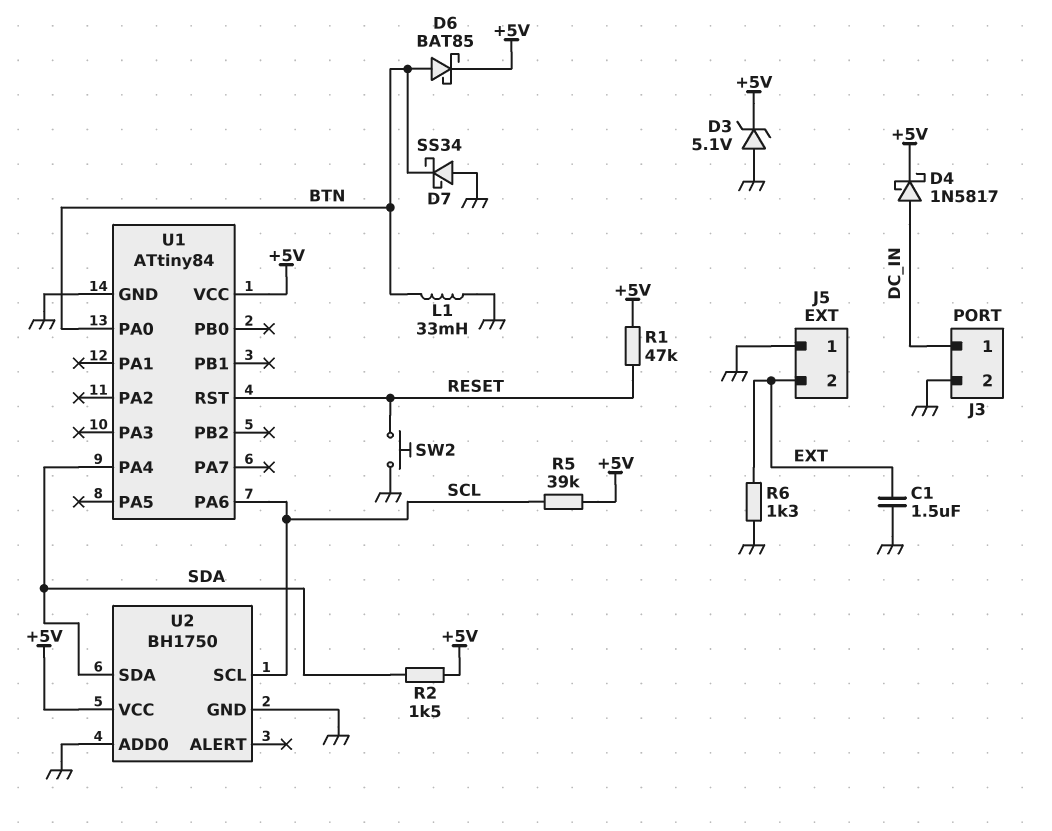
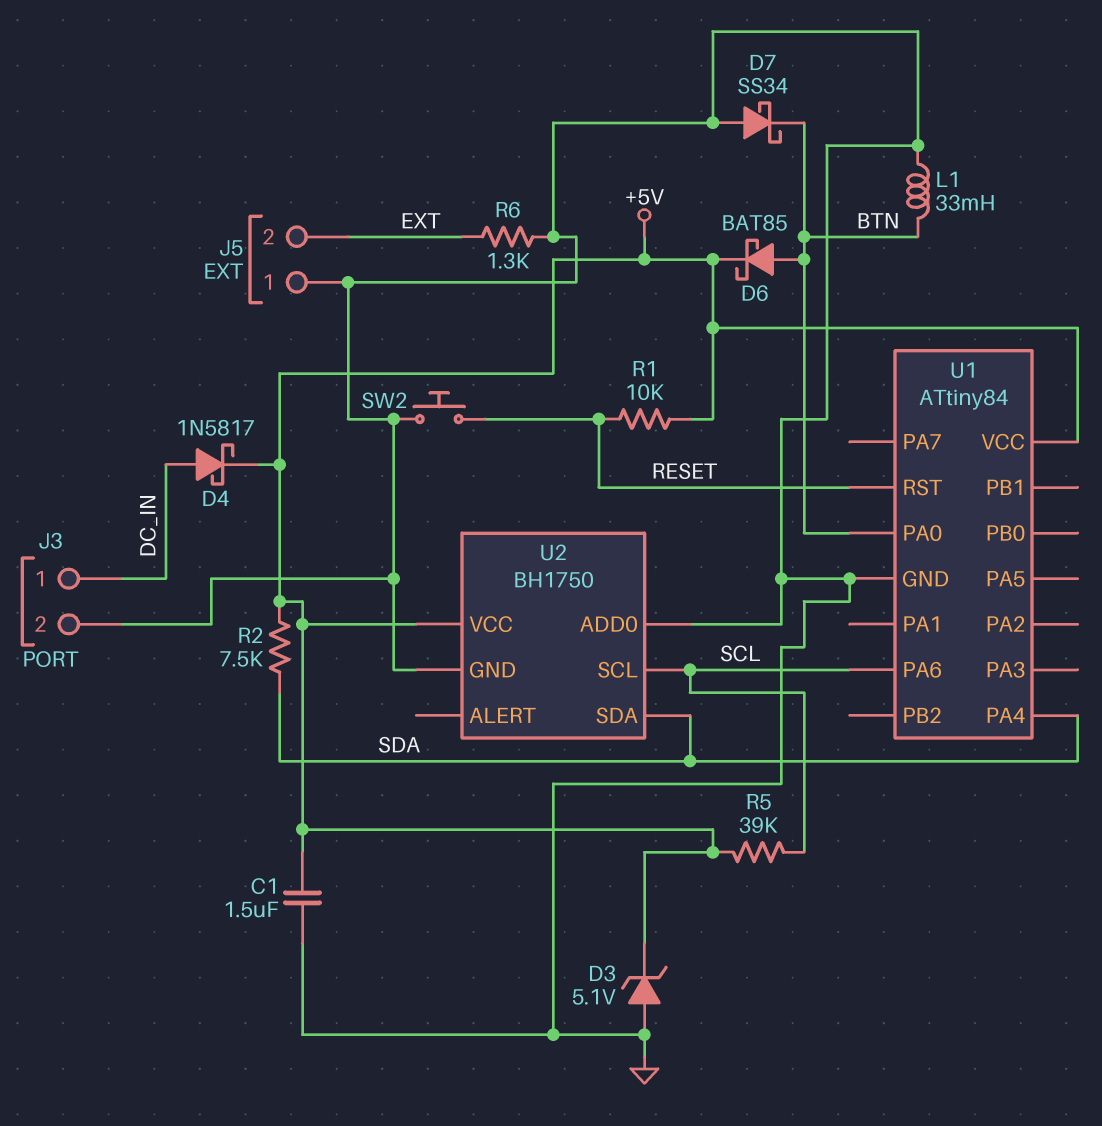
C1: 1.5uF (EXT, GND) -> 1.5uF (+5V, GND)
R1: 47k (+5V, RESET) -> 10k (+5V, RESET)
R2: 1.5k (+5V, SDA) -> 7.5k (+5V, SDA)

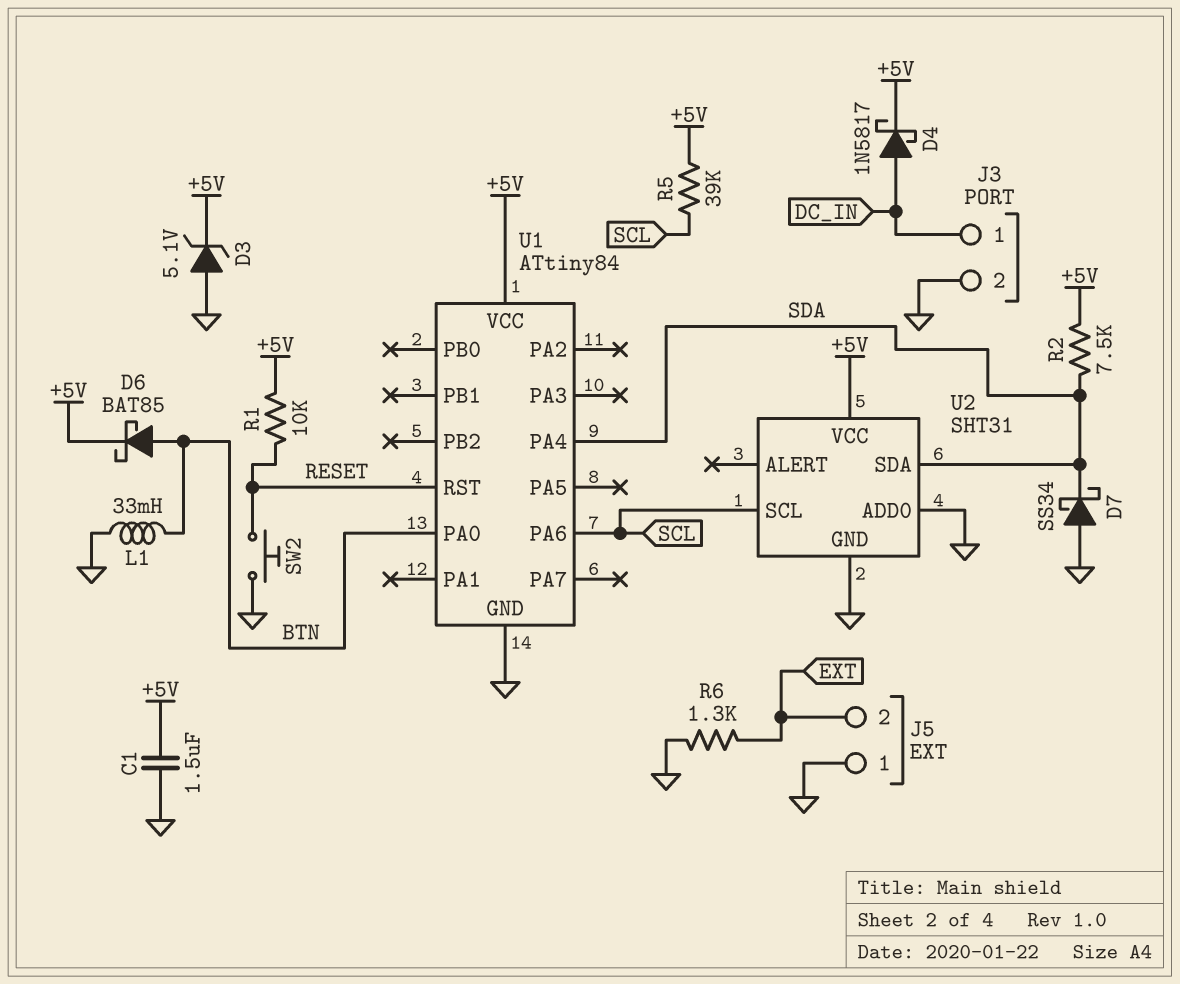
D7: schottky SS34 (A GND, K BTN) -> schottky SS34 (A GND, K SDA)
U2: BH1750 -> SHT31

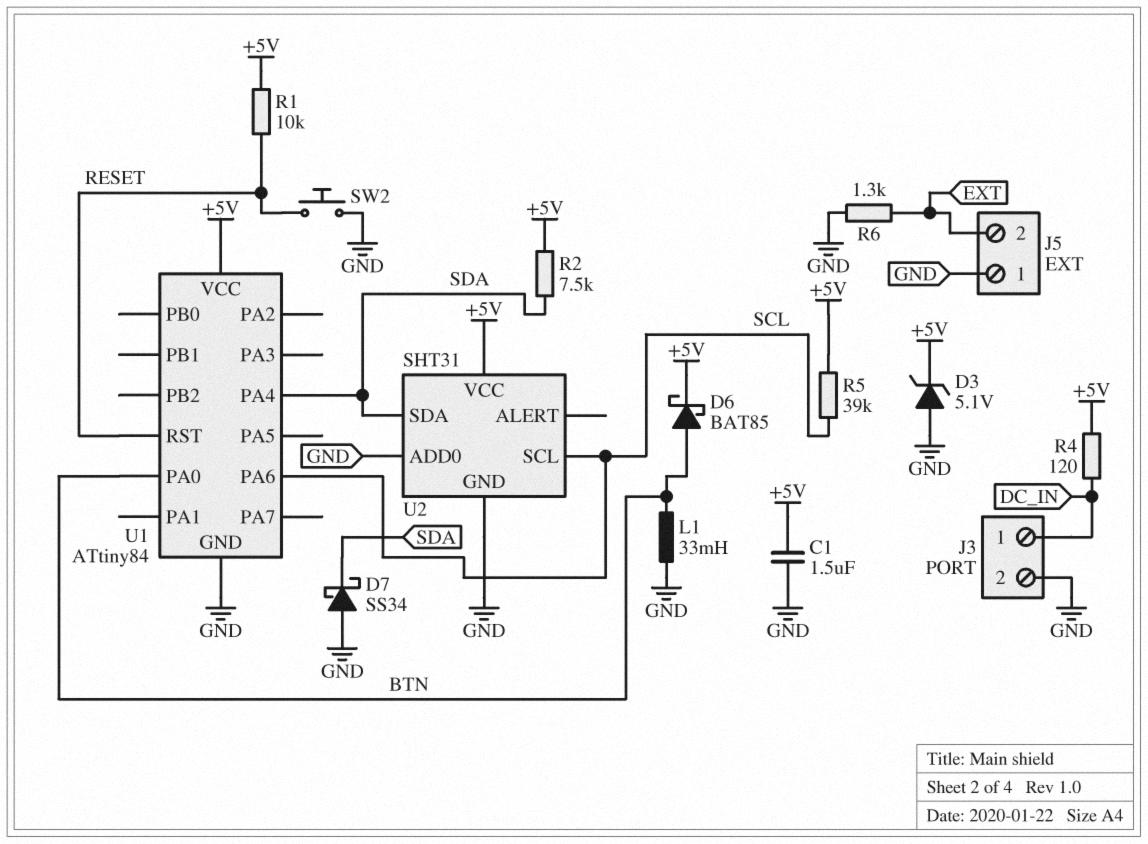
D4: schottky 1N5817 (A DC_IN, K +5V) -> none
R4: none -> 120 (+5V, DC_IN)

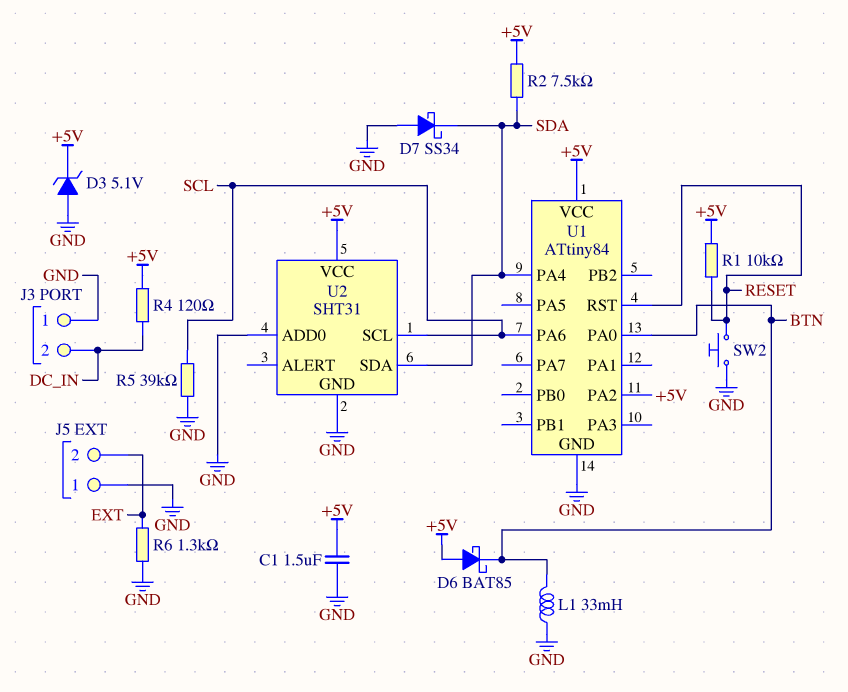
D6: schottky BAT85 (A BTN, K +5V) -> schottky BAT85 (A +5V, K BTN)
J3 pin 1: DC_IN -> GND
J3 pin 2: GND -> DC_IN
R5: 39k (+5V, SCL) -> 39k (GND, SCL)
U1 pin PA2: none -> +5V

